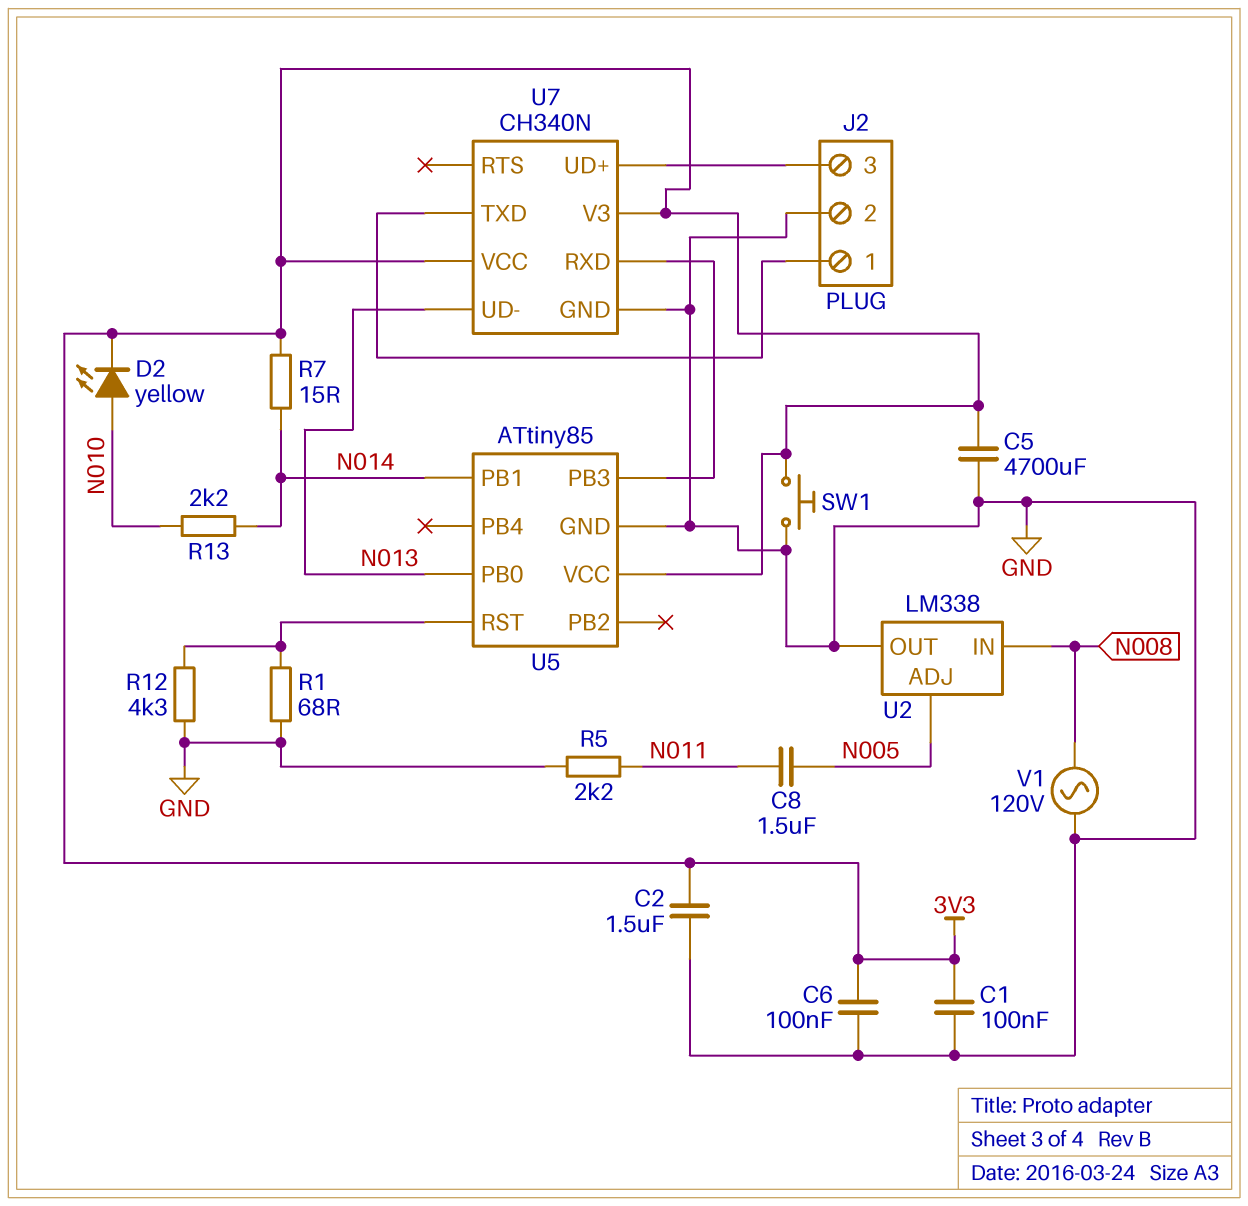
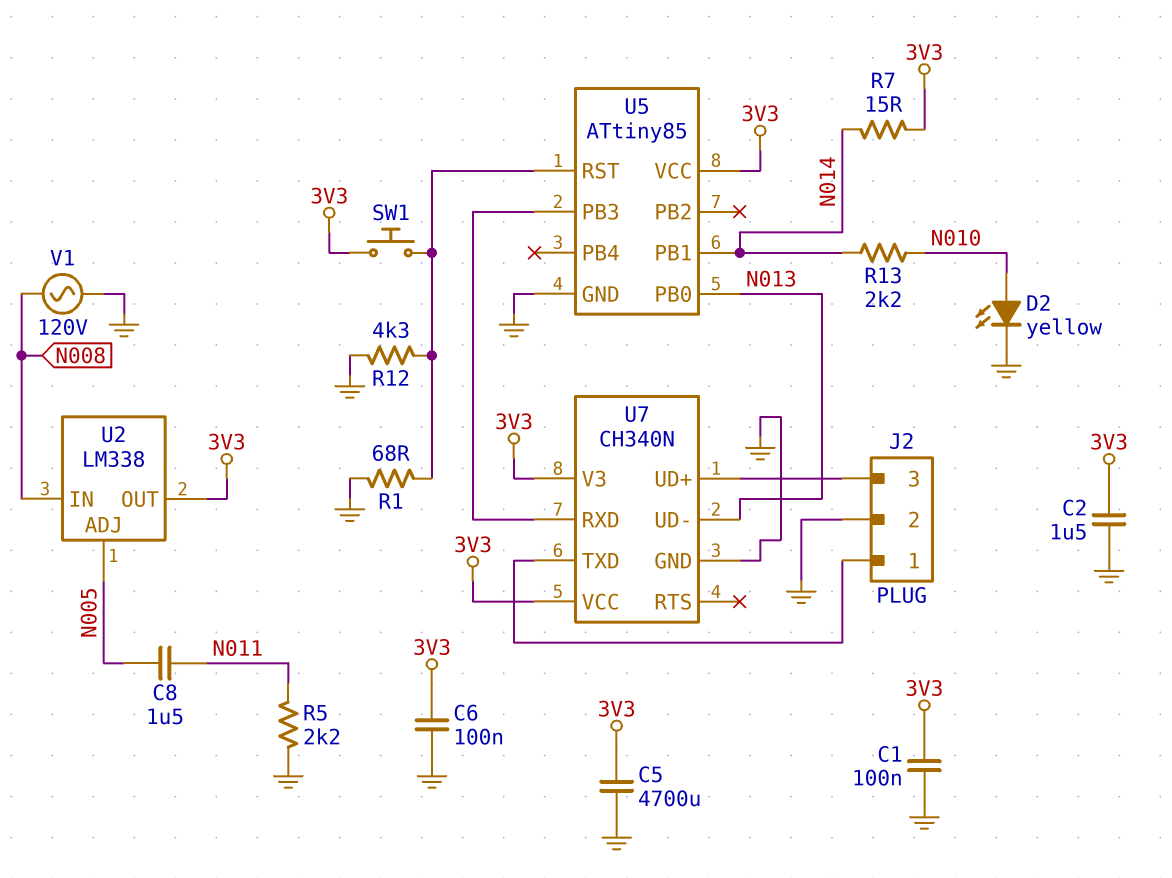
D2: LED yellow (A N010, K 3V3) -> LED yellow (A N010, K GND)
SW1: button (3V3, GND) -> button (3V3, U5/RST)
U2 pin OUT: GND -> 3V3

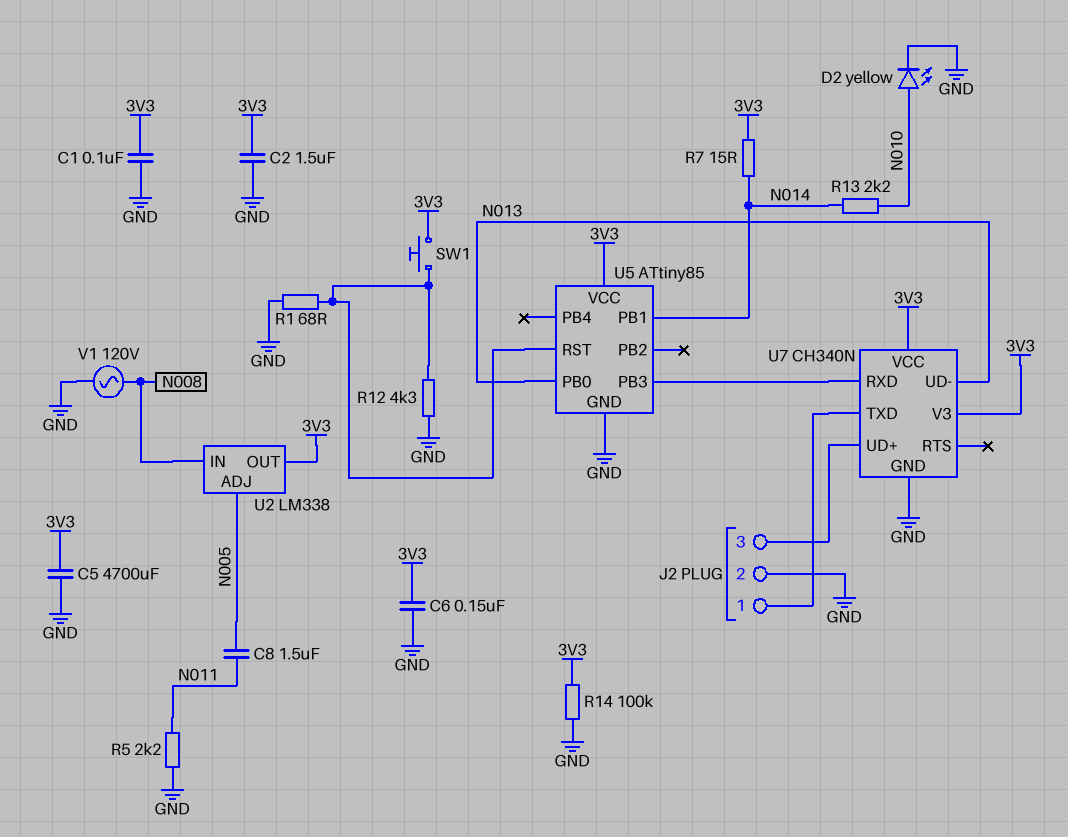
C6: 100nF (3V3, GND) -> 150nF (3V3, GND)
R14: none -> 100k (3V3, GND)

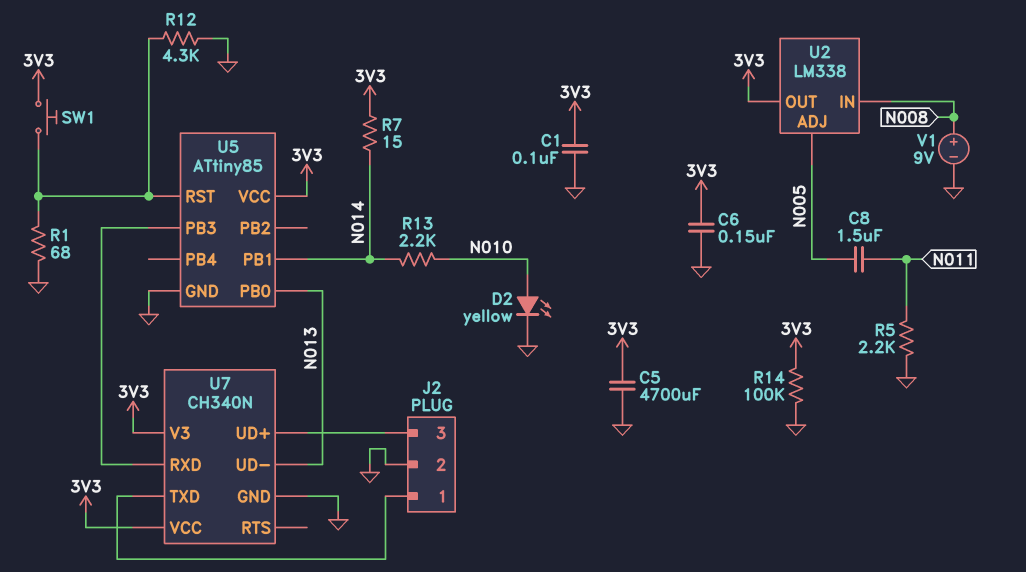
C2: 1.5uF (3V3, GND) -> none
V1: AC 120V (GND, N008) -> 9V (plus N008, minus GND)

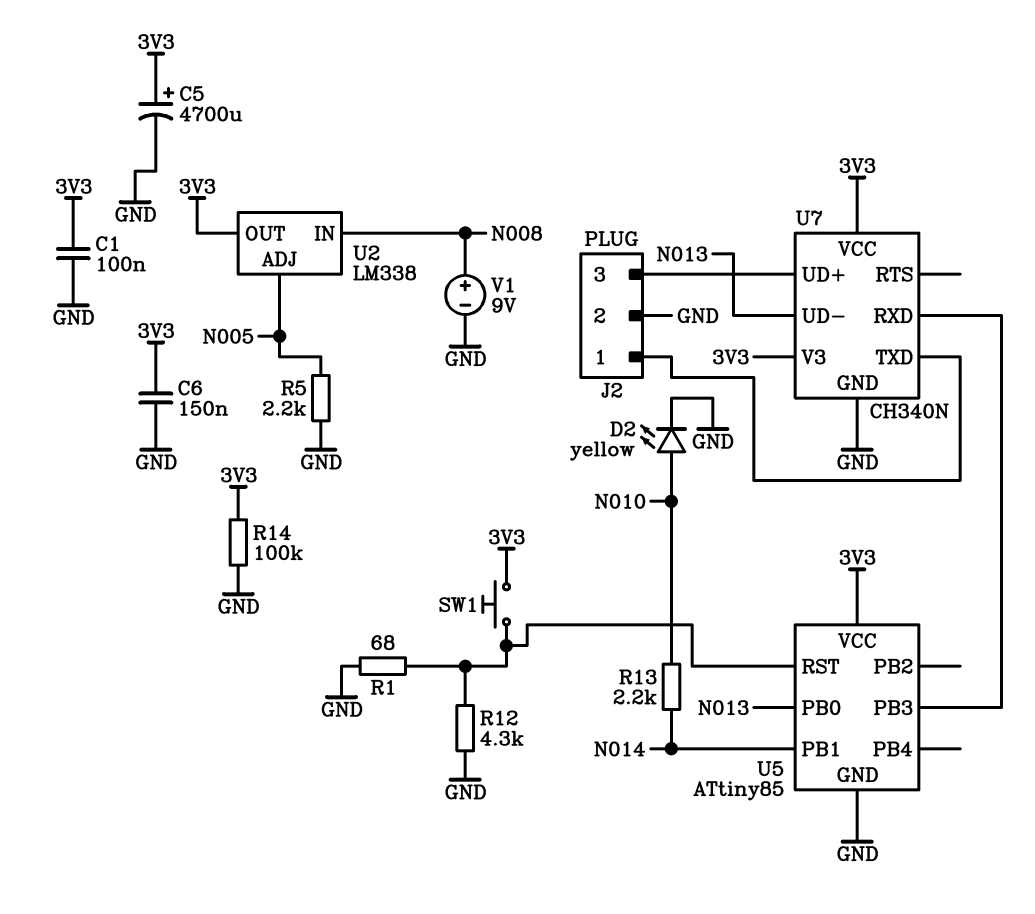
C5: 4700uF (3V3, GND) -> 4700uF (plus 3V3, minus GND)
C8: 1.5uF (N005, N011) -> none
R5: 2.2k (GND, N011) -> 2.2k (GND, N005)
R7: 15 (3V3, N014) -> none

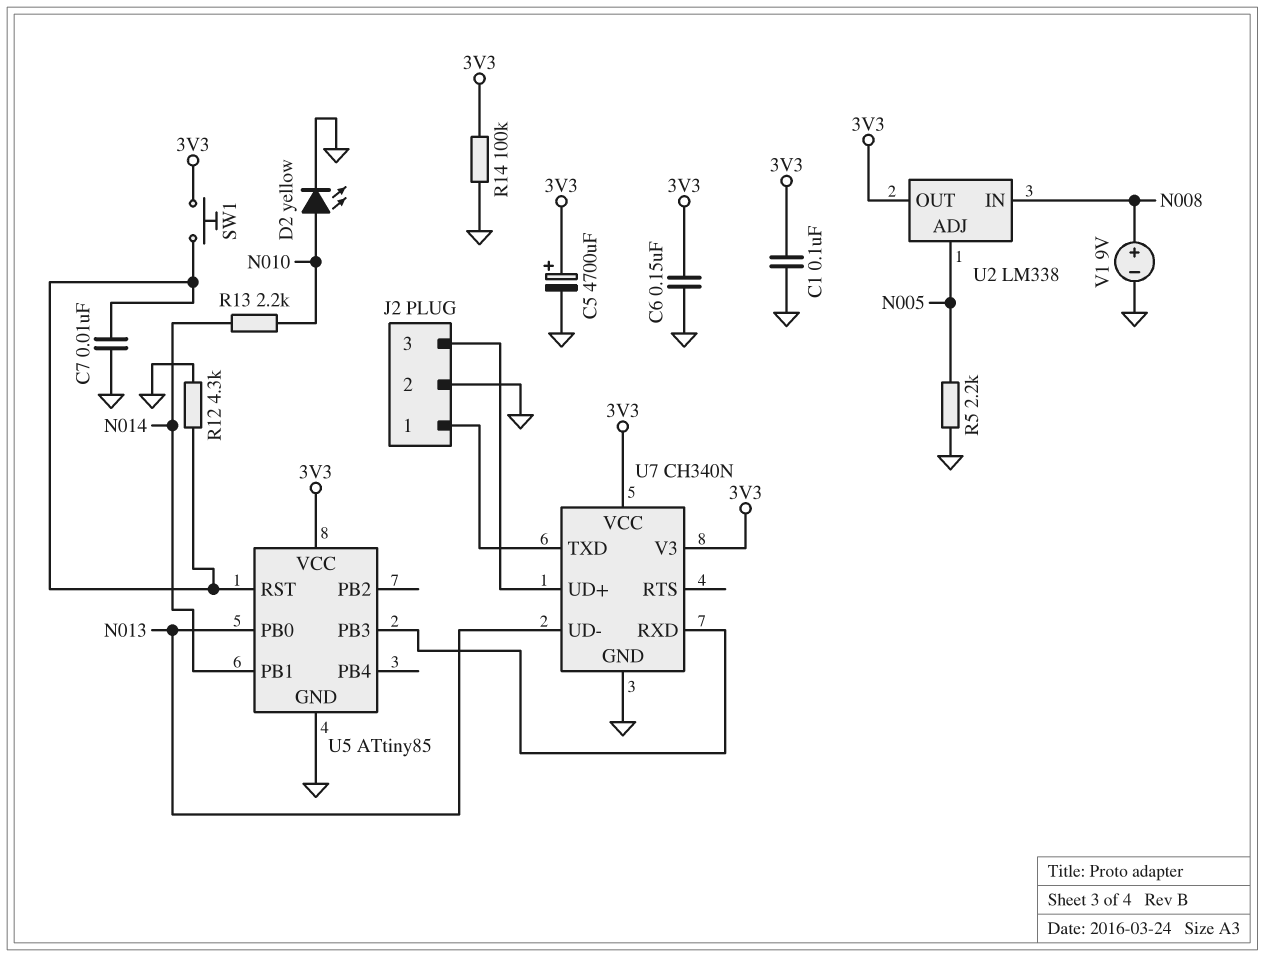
C7: none -> 10nF (GND, U5/RST)
R1: 68 (GND, U5/RST) -> none

